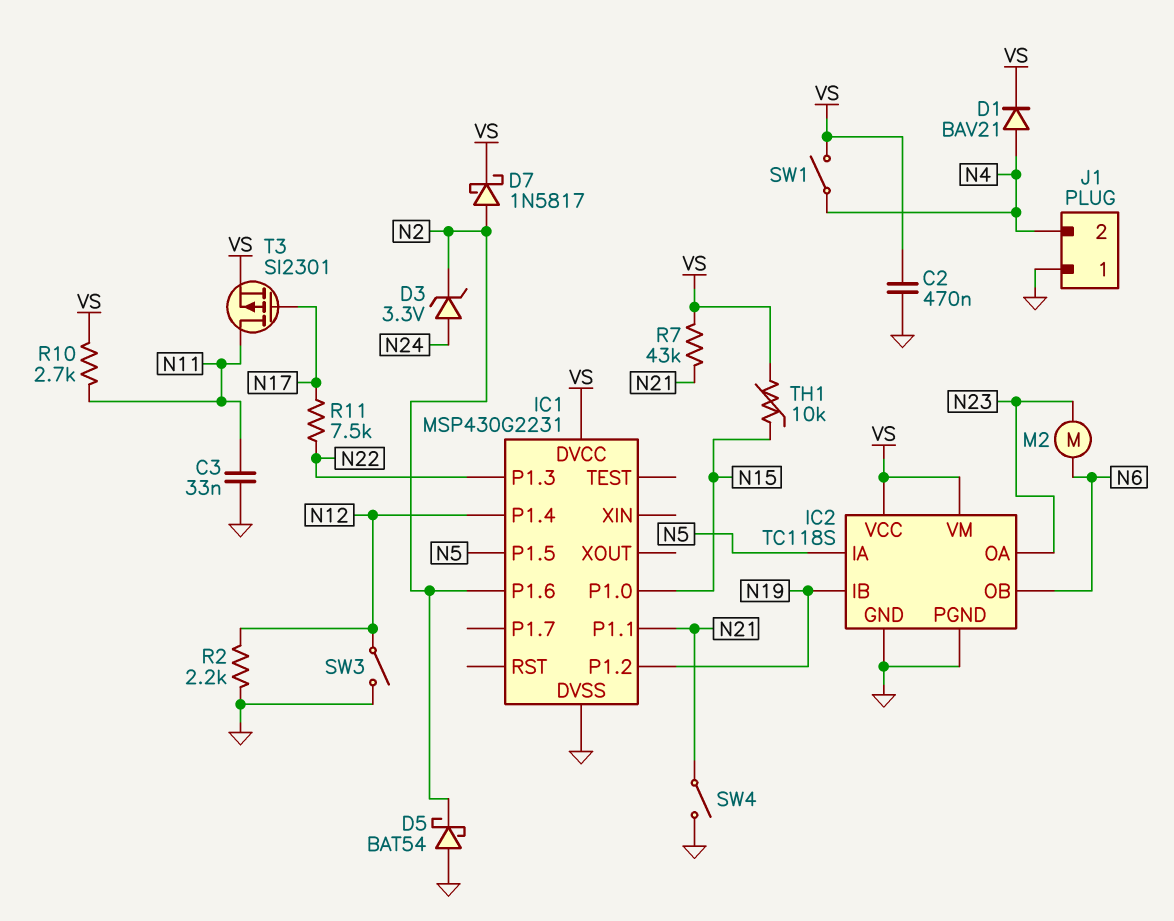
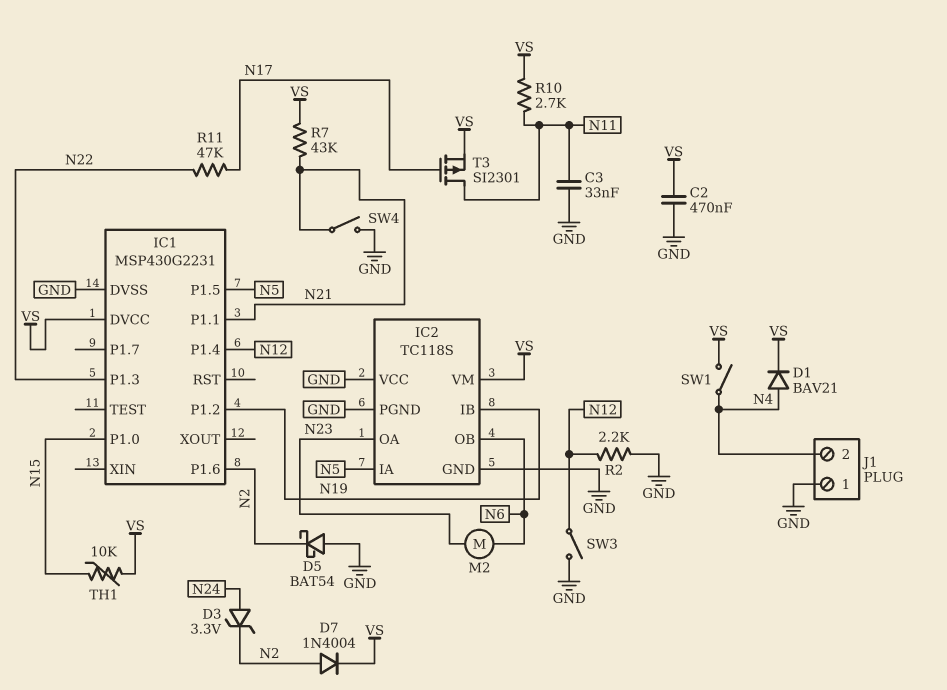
D7: schottky 1N5817 (A N2, K VS) -> diode 1N4004 (A N2, K VS)
IC2 pin VCC: VS -> GND
R11: 7.5k (N17, N22) -> 47k (N17, N22)

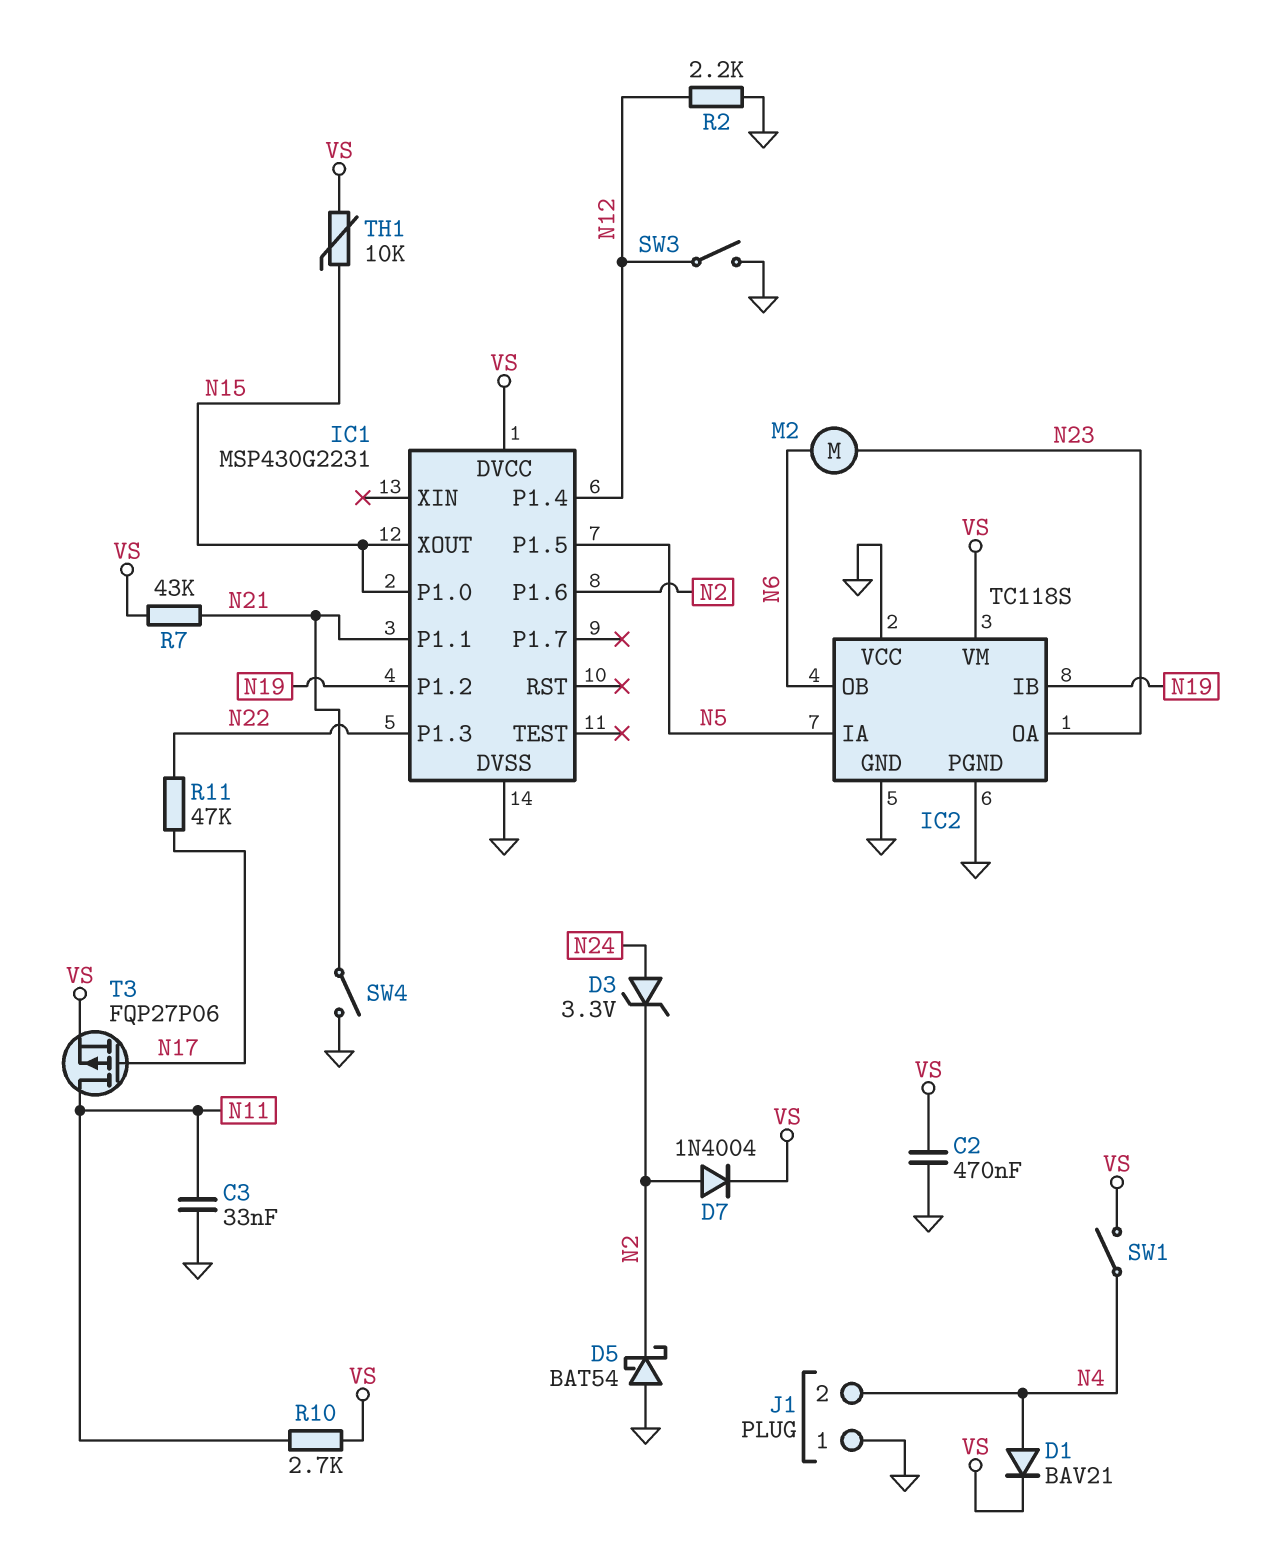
IC1 pin XOUT: none -> N15
T3: PMOS SI2301 (G N17, D N11, S VS) -> PMOS FQP27P06 (G N17, D N11, S VS)

